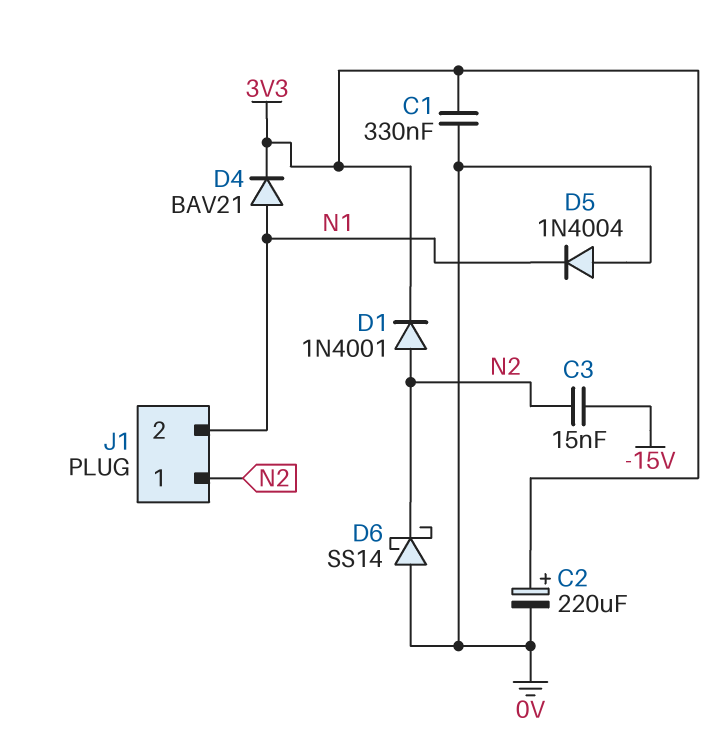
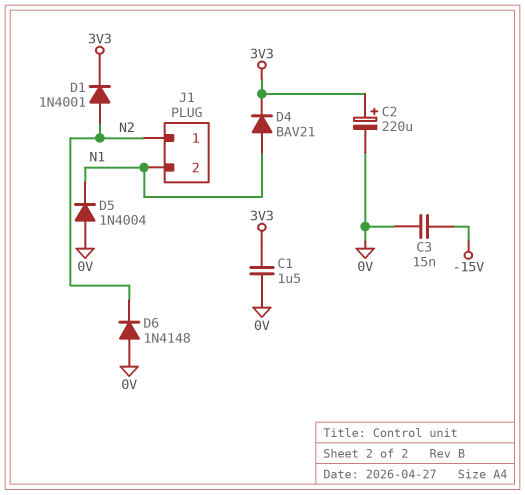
C1: 330nF (0V, 3V3) -> 1.5uF (0V, 3V3)
C3: 15nF (-15V, N2) -> 15nF (-15V, 0V)
D6: schottky SS14 (A 0V, K N2) -> diode 1N4148 (A 0V, K N2)

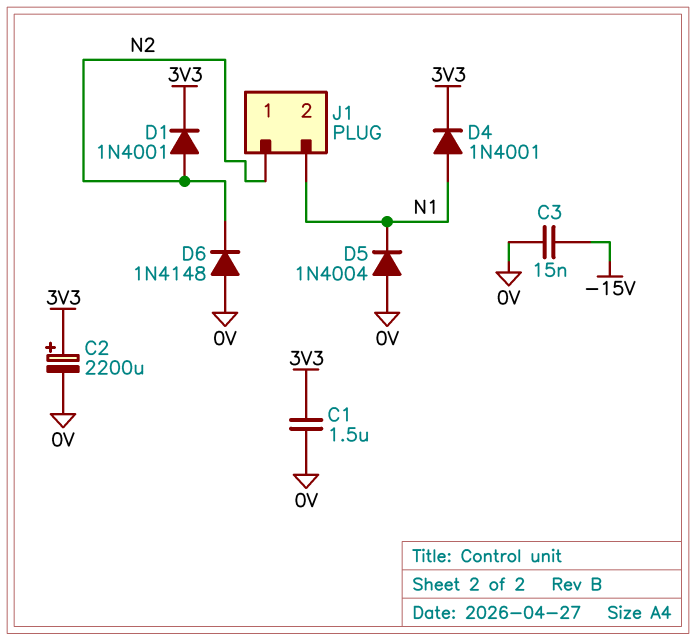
C2: 220uF (plus 3V3, minus 0V) -> 2200uF (plus 3V3, minus 0V)
D4: diode BAV21 (A N1, K 3V3) -> diode 1N4001 (A N1, K 3V3)

